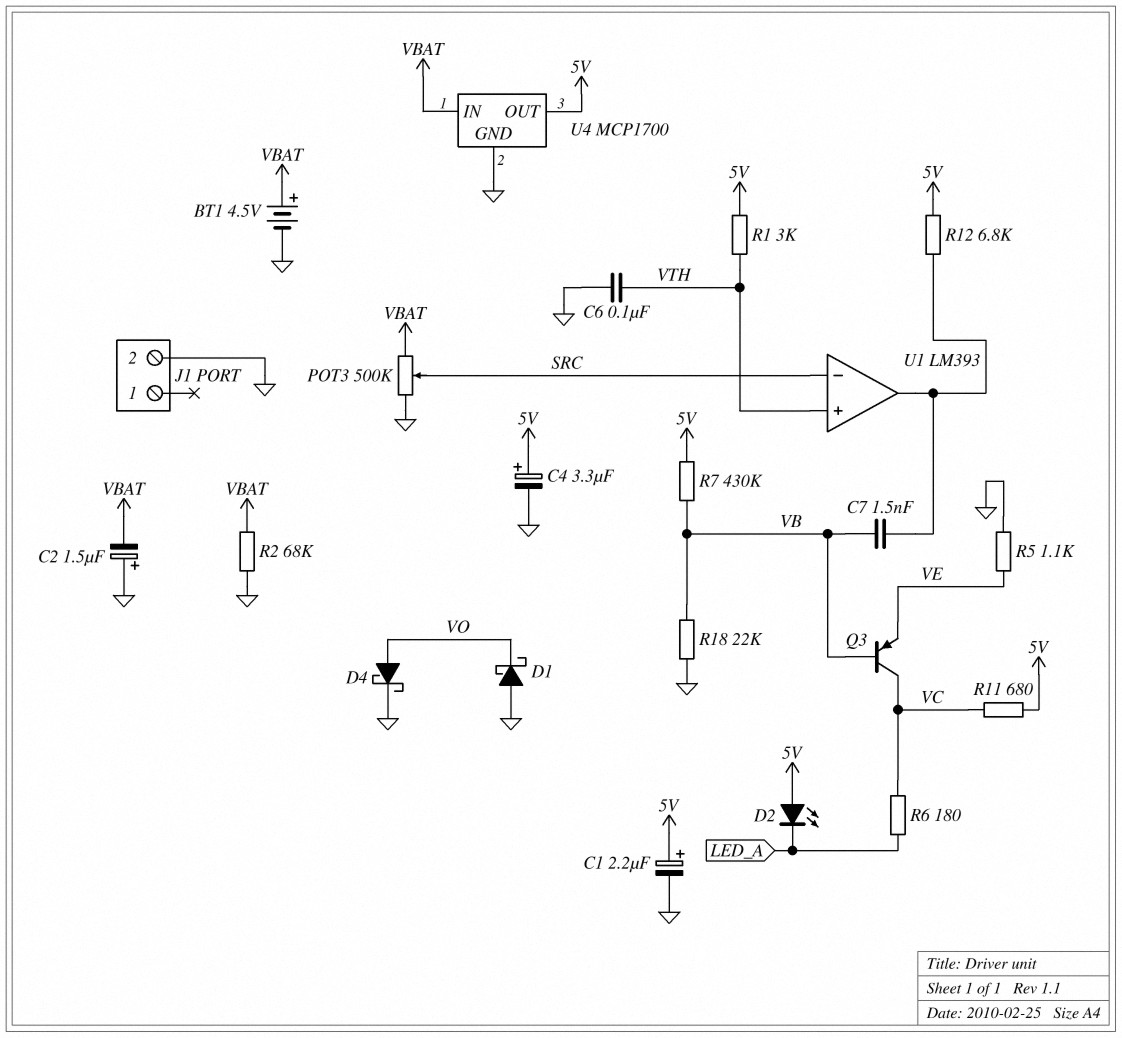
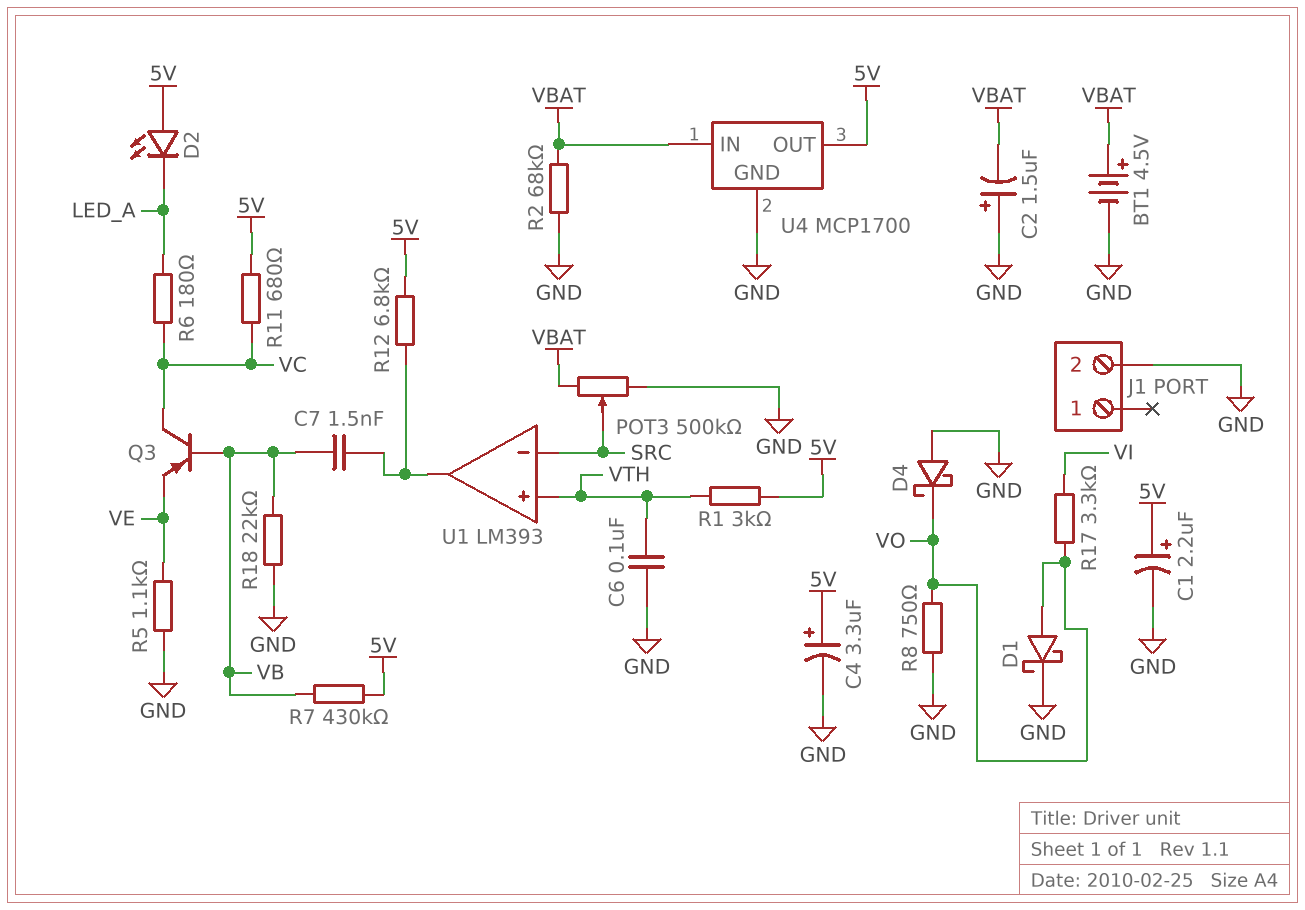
D1: schottky (A GND, K VO) -> schottky (A VO, K GND)
D4: schottky (A VO, K GND) -> schottky (A GND, K VO)
R8: none -> 750 (GND, VO)
R17: none -> 3.3k (VI, VO)

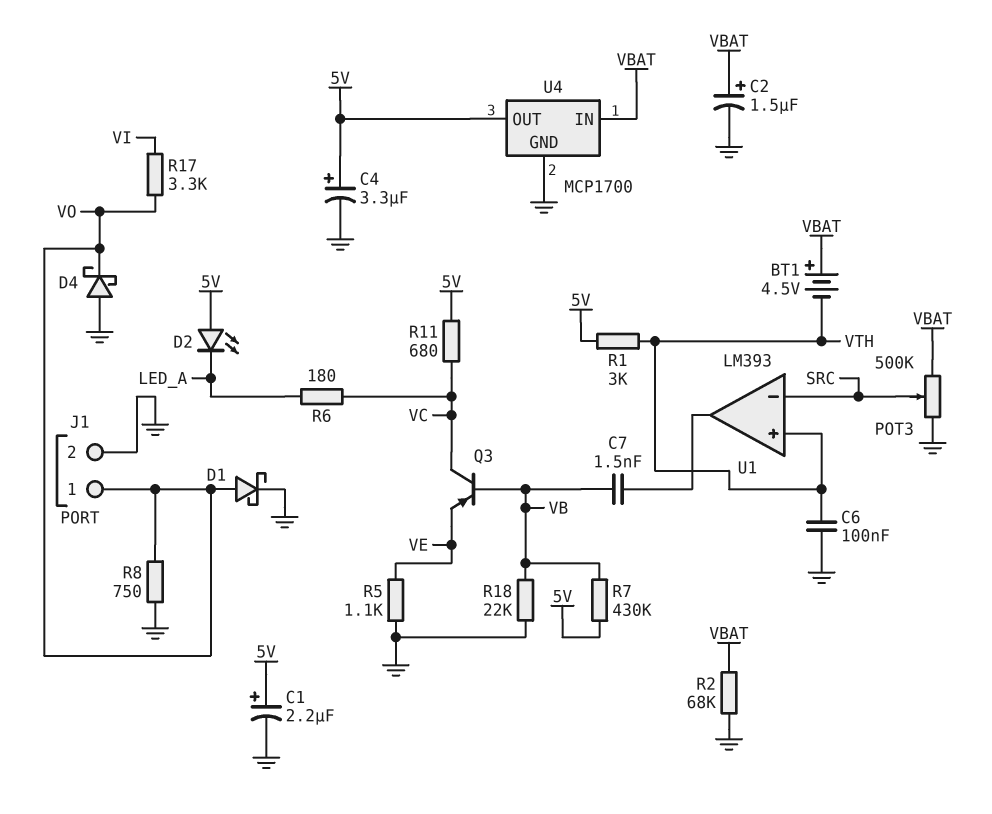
BT1: 4.5V (plus VBAT, minus GND) -> 4.5V (plus VBAT, minus VTH)
C2: 1.5uF (plus GND, minus VBAT) -> 1.5uF (plus VBAT, minus GND)
J1 pin 1: none -> VO
R12: 6.8k (5V, U1/out) -> none

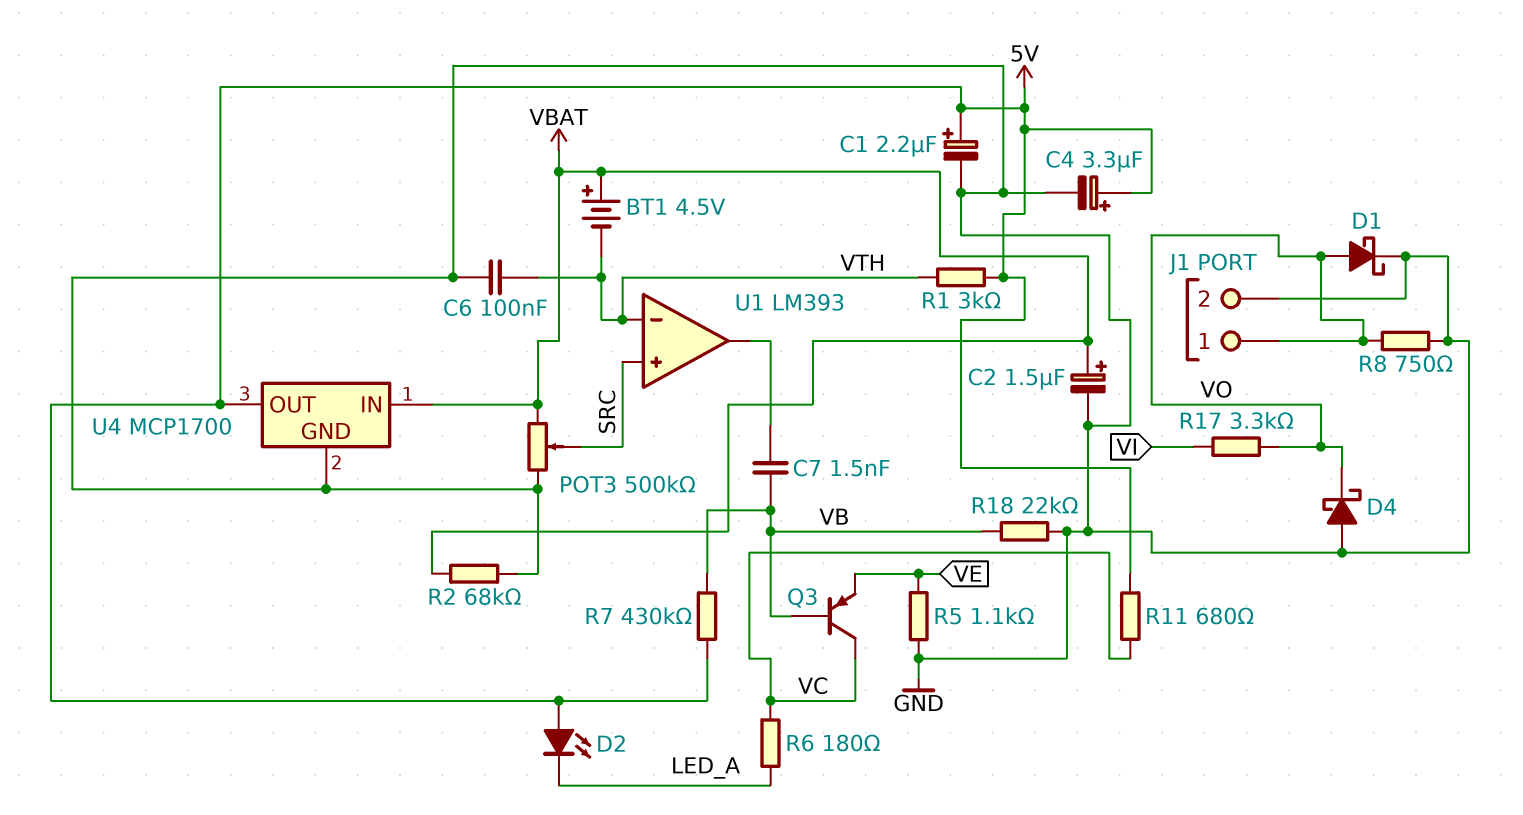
U1 pin in+: VTH -> SRC
U1 pin in-: SRC -> VTH

